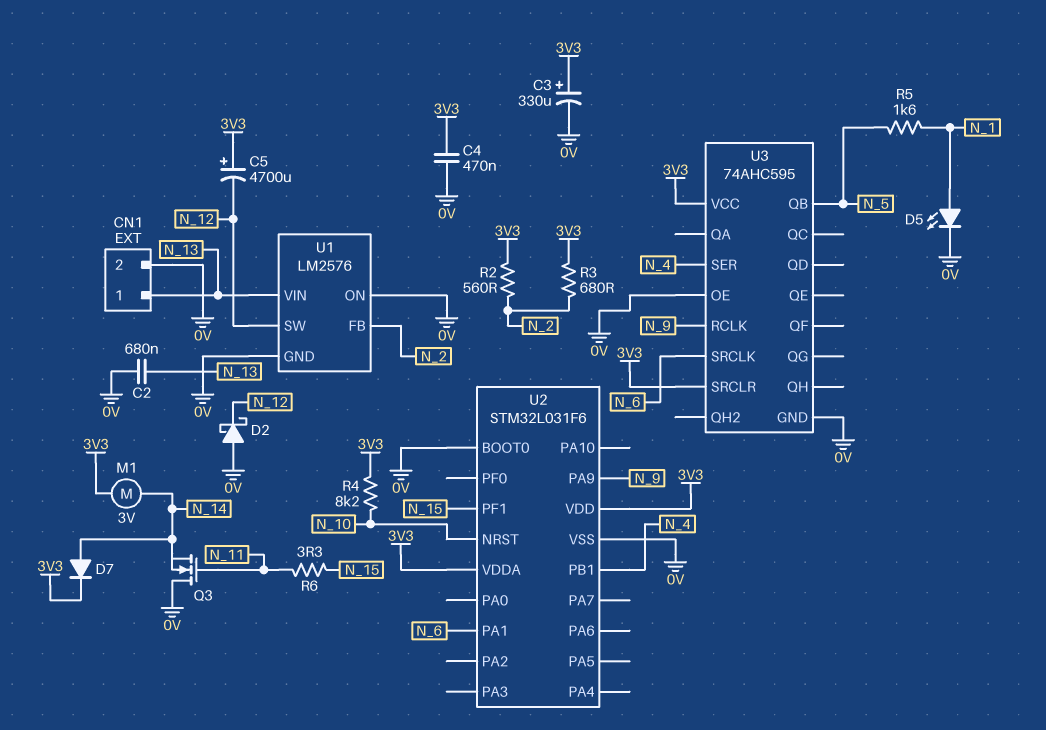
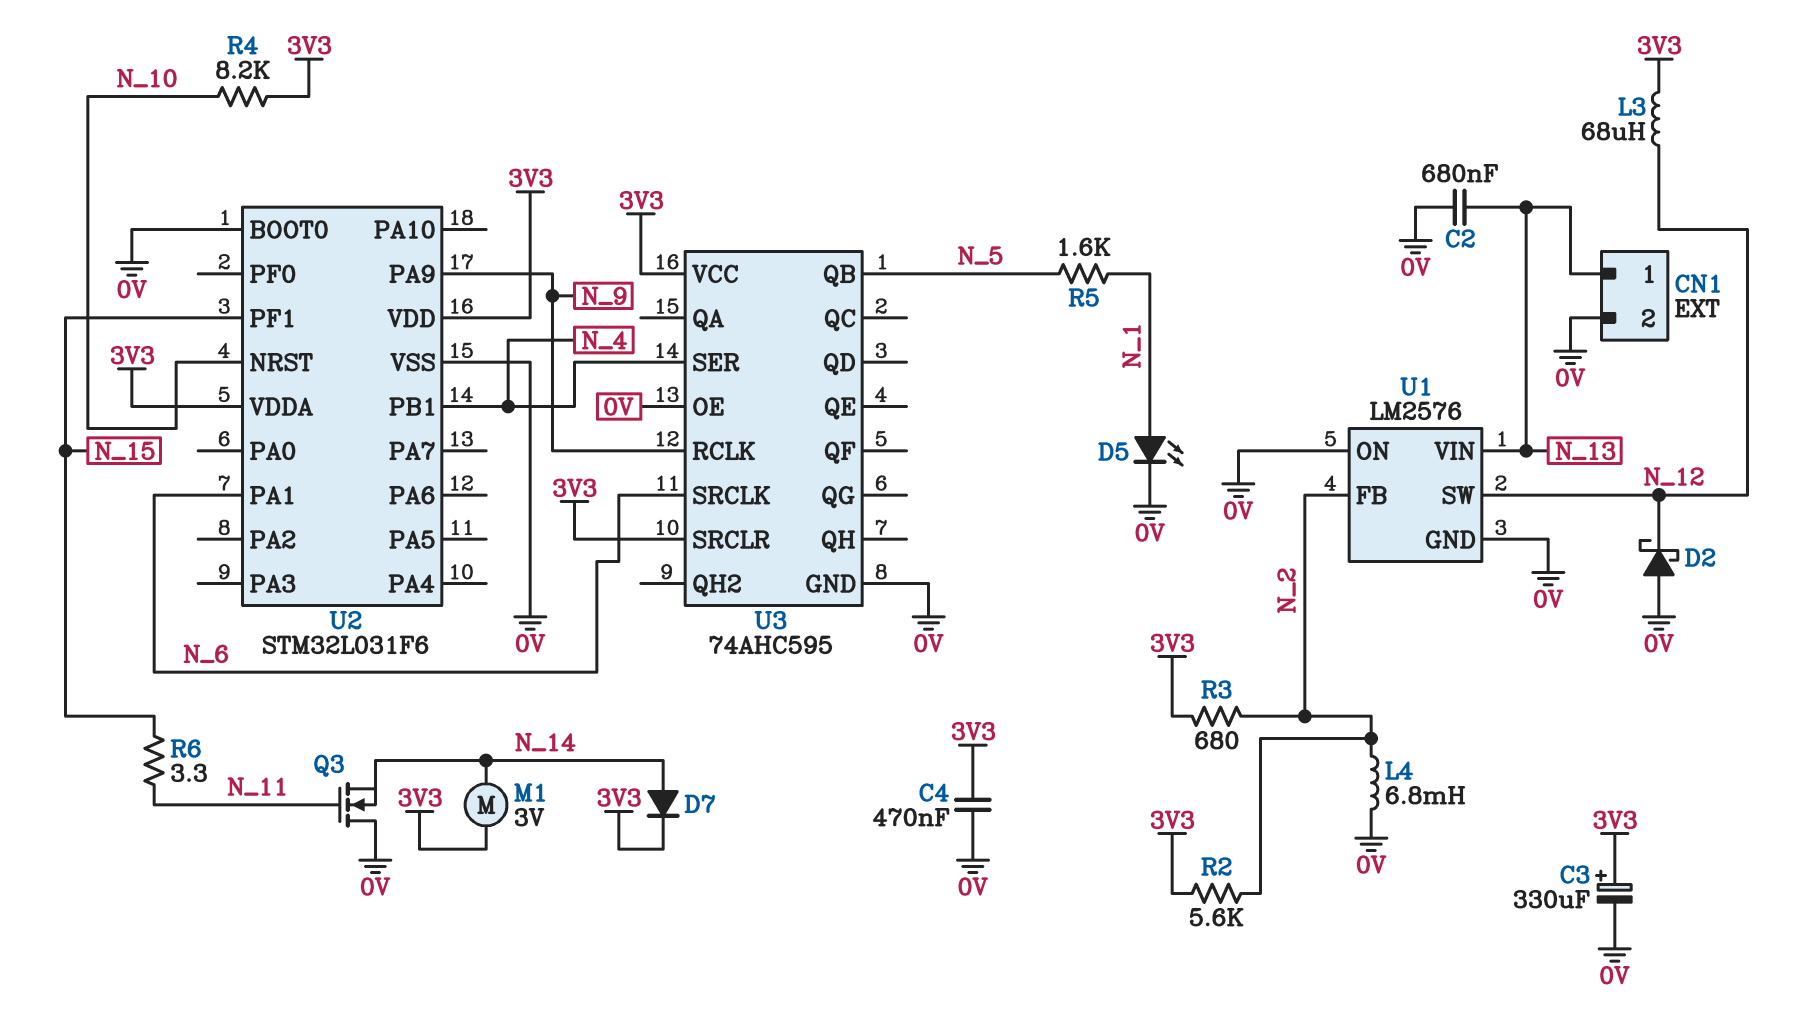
C5: 4700uF (plus 3V3, minus N_12) -> none
L3: none -> 68uH (3V3, N_12)
L4: none -> 6.8mH (0V, N_2)
R2: 560 (3V3, N_2) -> 5.6k (3V3, N_2)

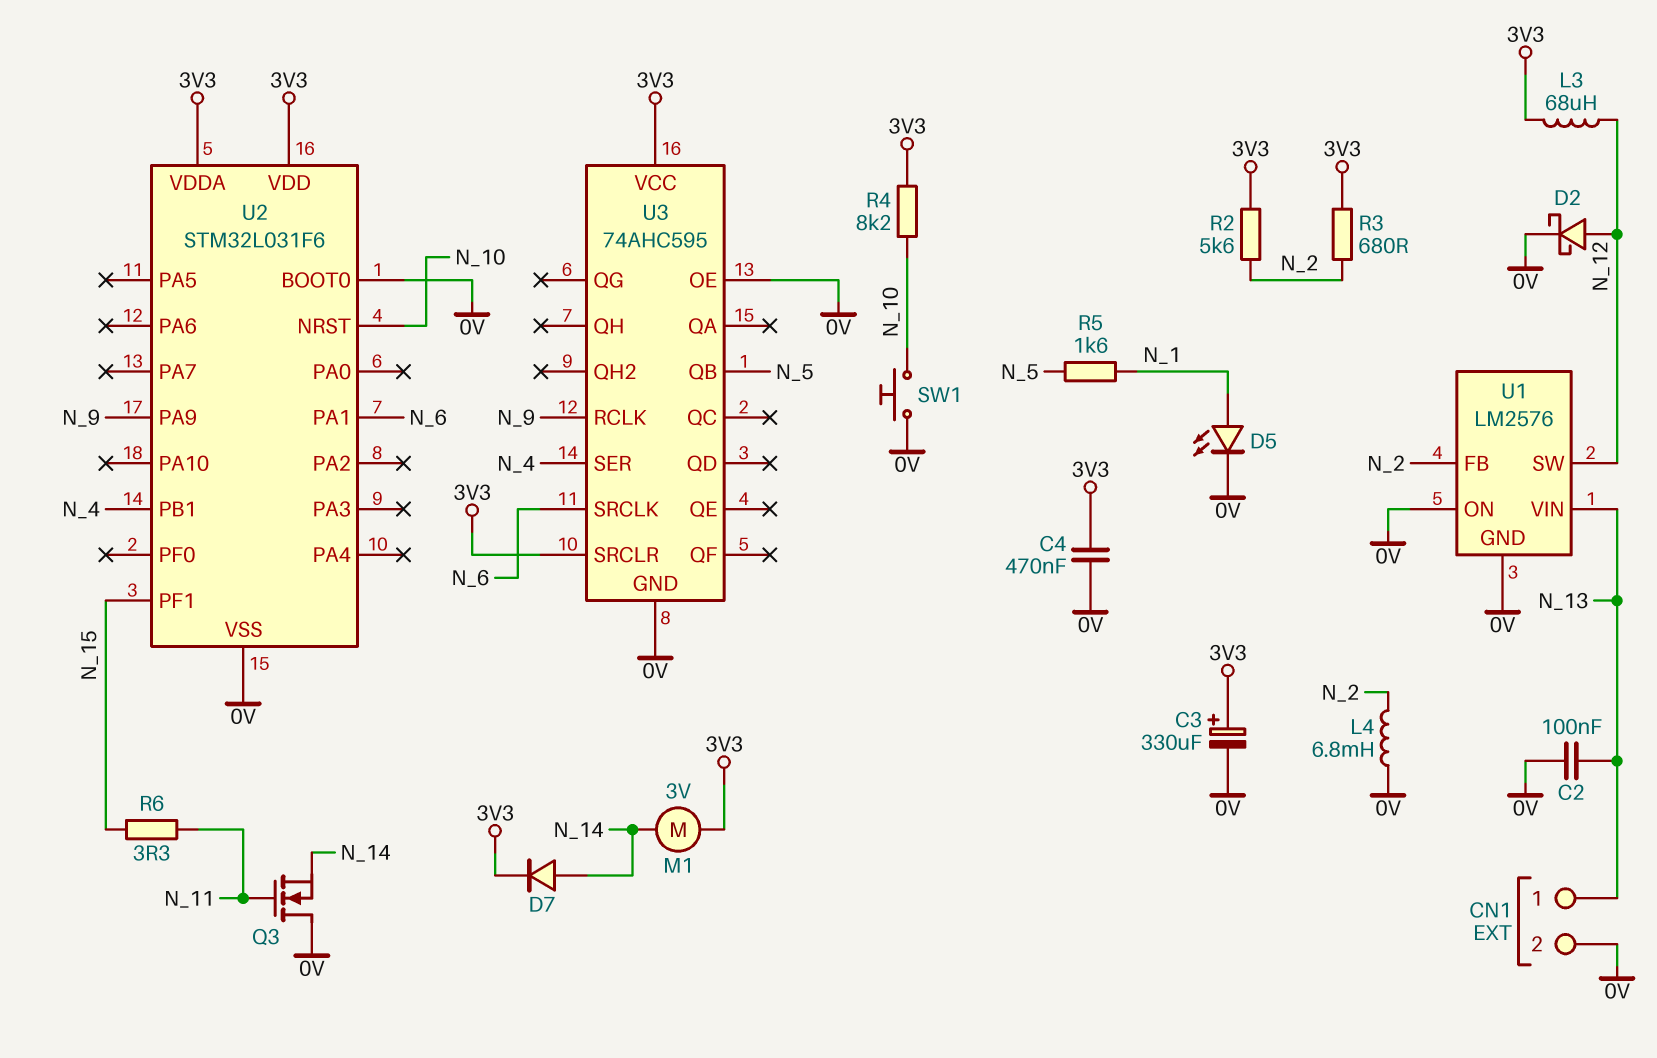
C2: 680nF (0V, N_13) -> 100nF (0V, N_13)
D2: schottky (A 0V, K N_12) -> schottky (A N_12, K 0V)
SW1: none -> button (0V, N_10)

